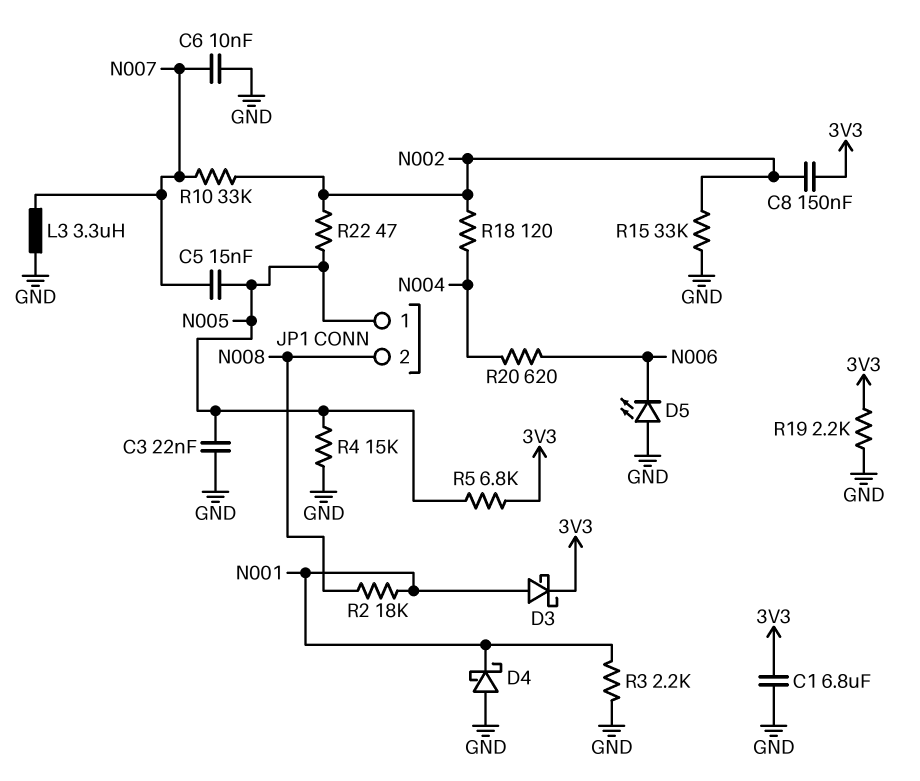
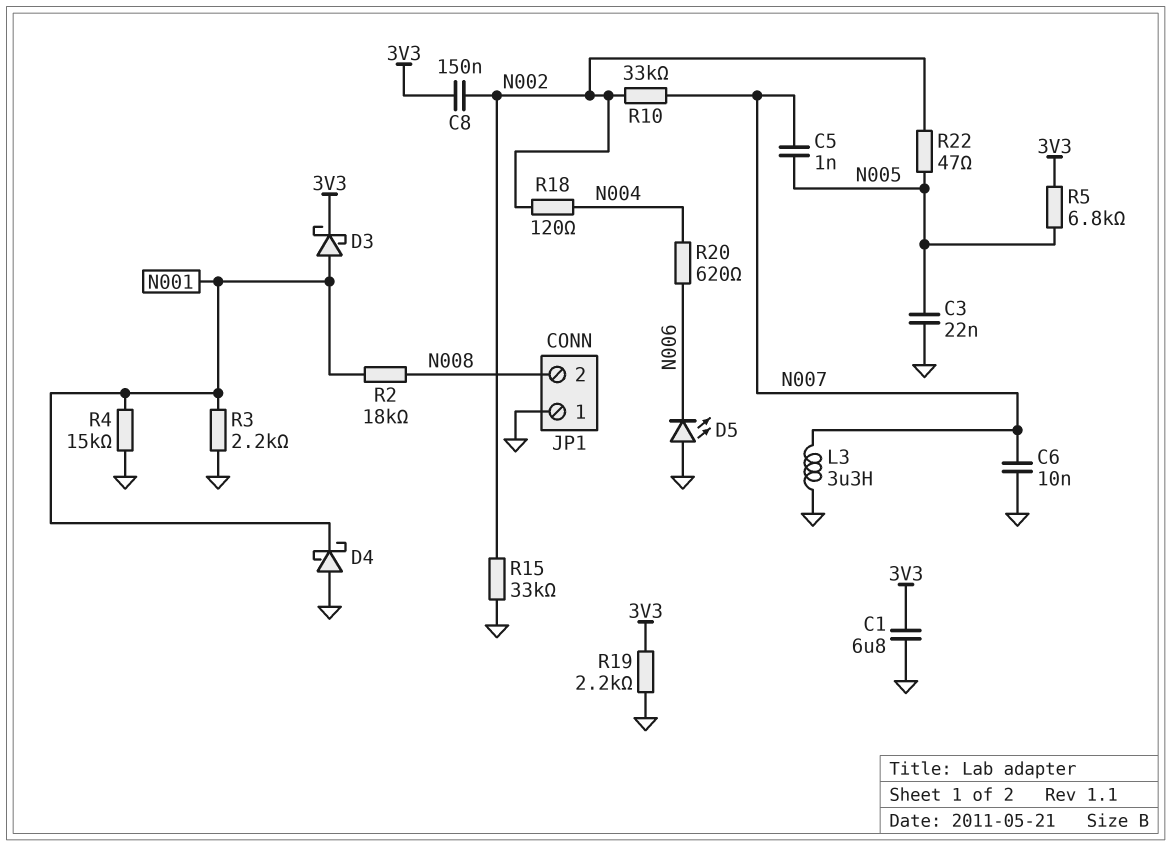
C5: 15nF (N005, N007) -> 1nF (N005, N007)
JP1 pin 1: N005 -> GND
R4: 15k (GND, N005) -> 15k (GND, N001)

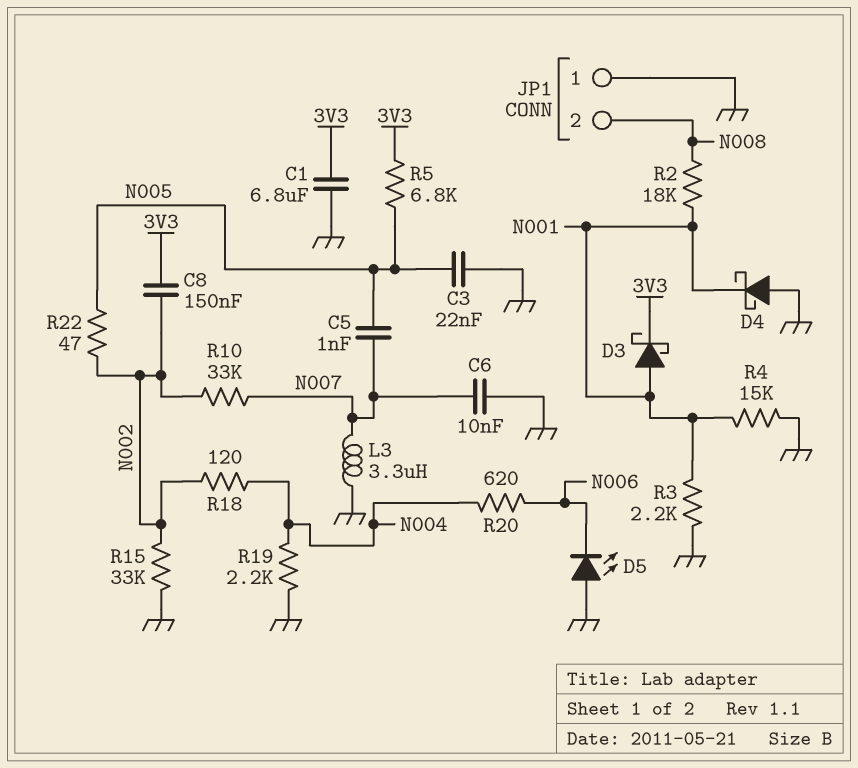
R19: 2.2k (3V3, GND) -> 2.2k (GND, N004)

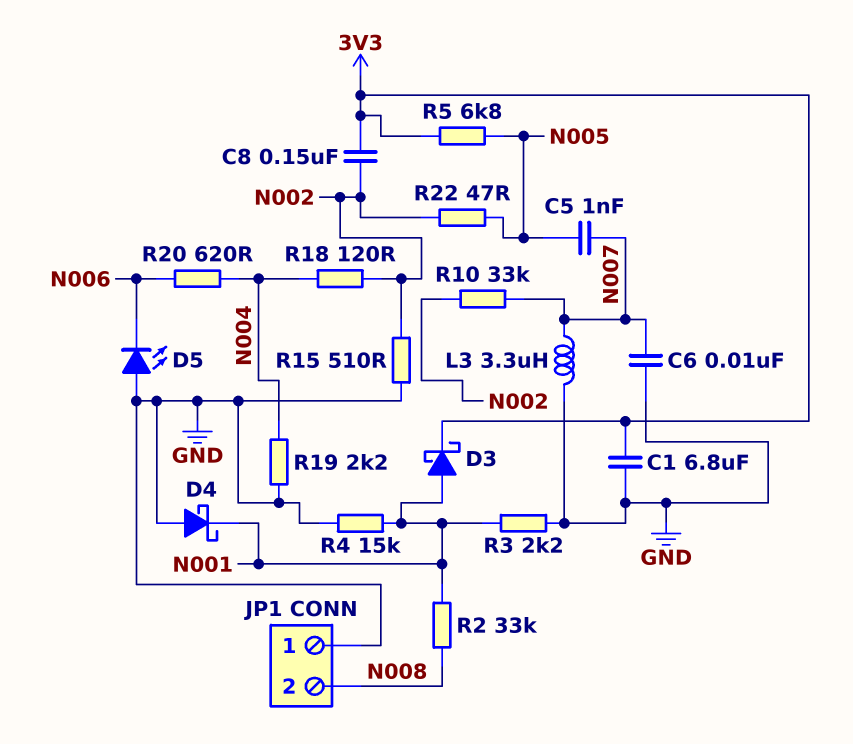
C3: 22nF (GND, N005) -> none
R2: 18k (N001, N008) -> 33k (N001, N008)
R15: 33k (GND, N002) -> 510 (GND, N002)

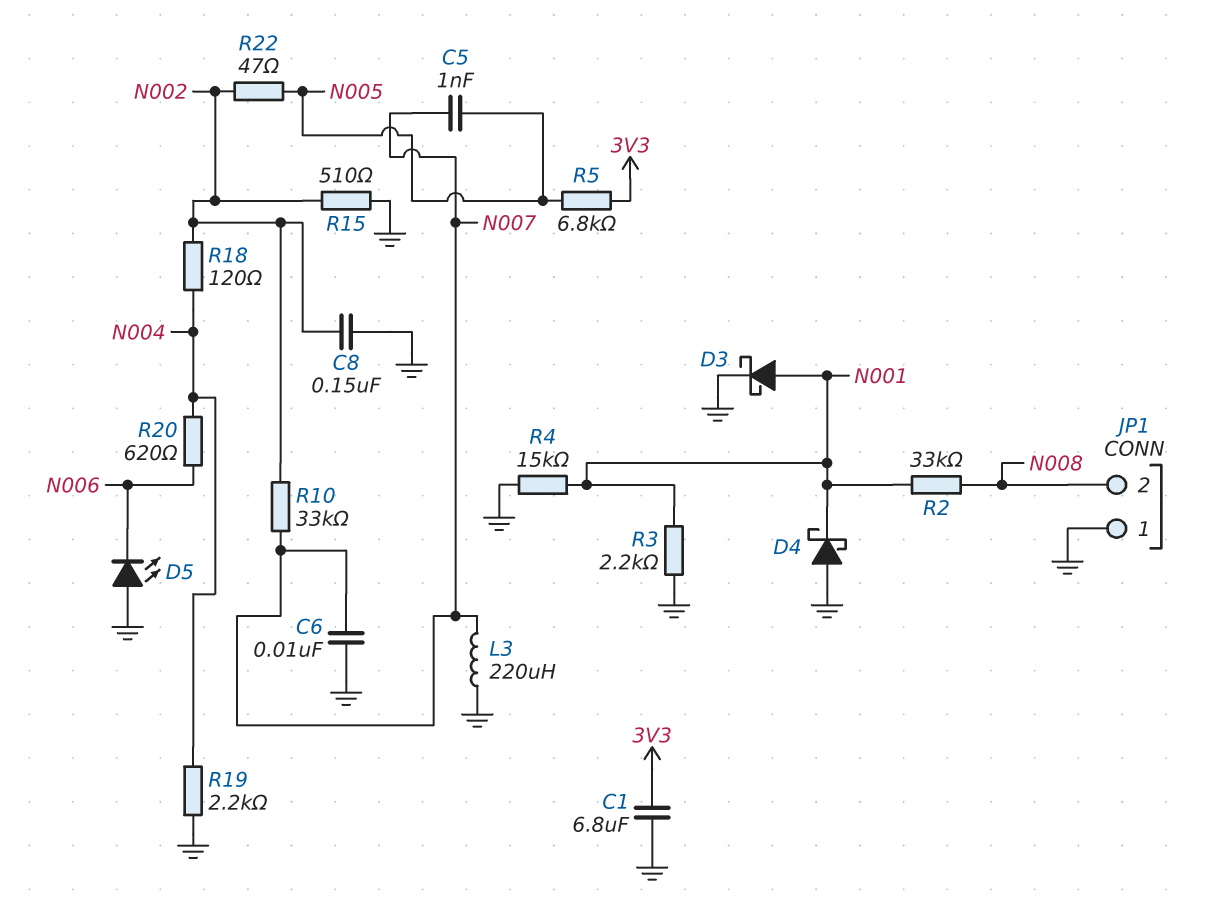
C8: 150nF (3V3, N002) -> 150nF (GND, N002)
D3: schottky (A N001, K 3V3) -> schottky (A N001, K GND)
L3: 3.3uH (GND, N007) -> 220uH (GND, N007)

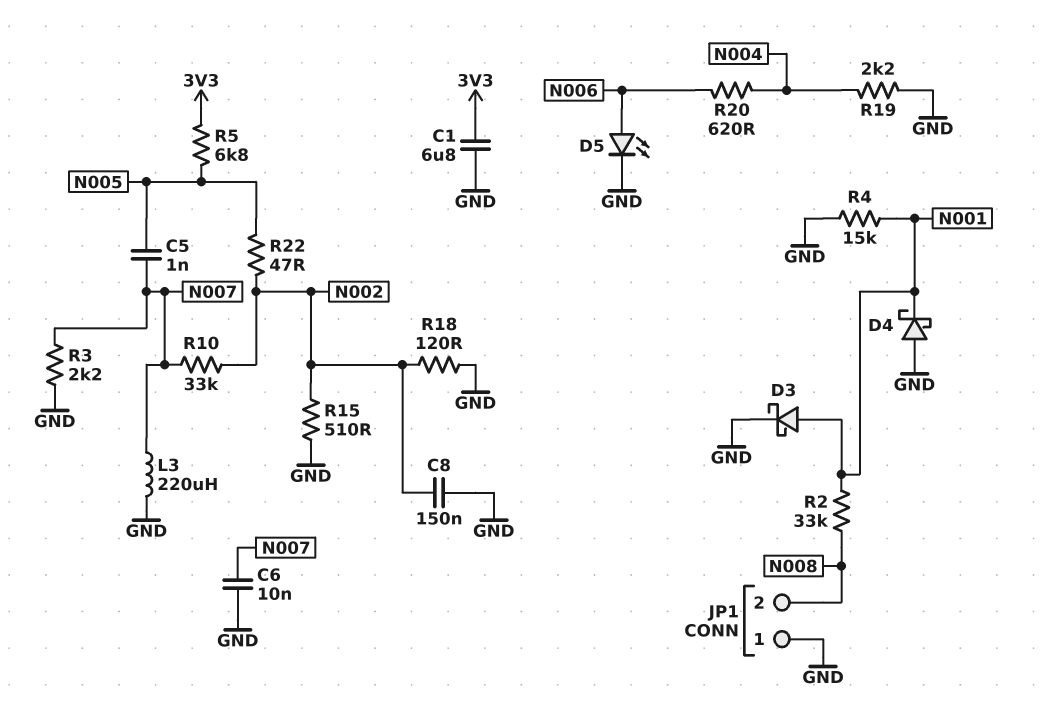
D5: LED (A GND, K N006) -> LED (A N006, K GND)
R3: 2.2k (GND, N001) -> 2.2k (GND, N007)
R18: 120 (N002, N004) -> 120 (GND, N002)

